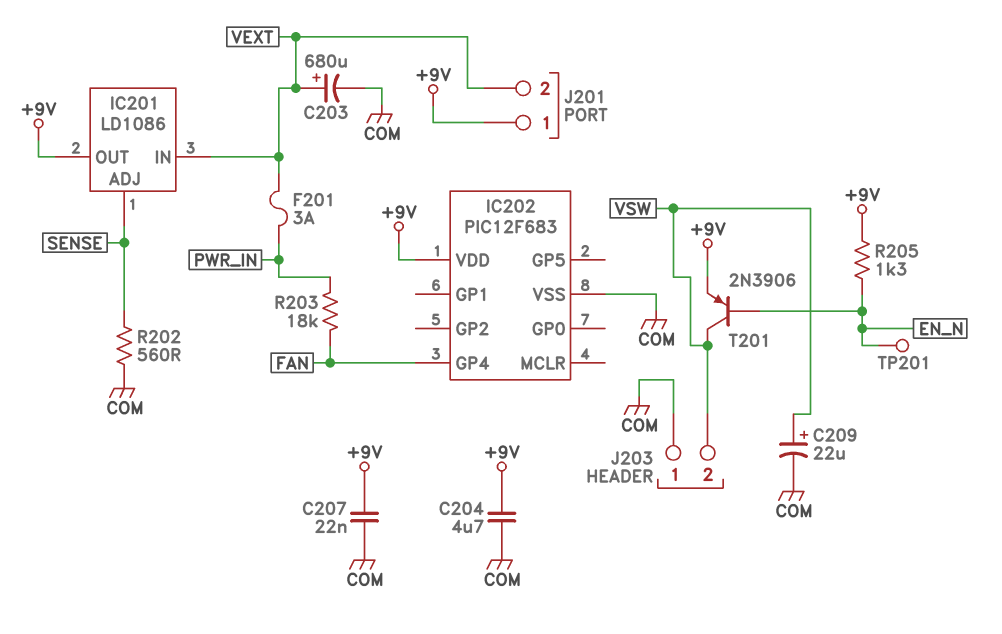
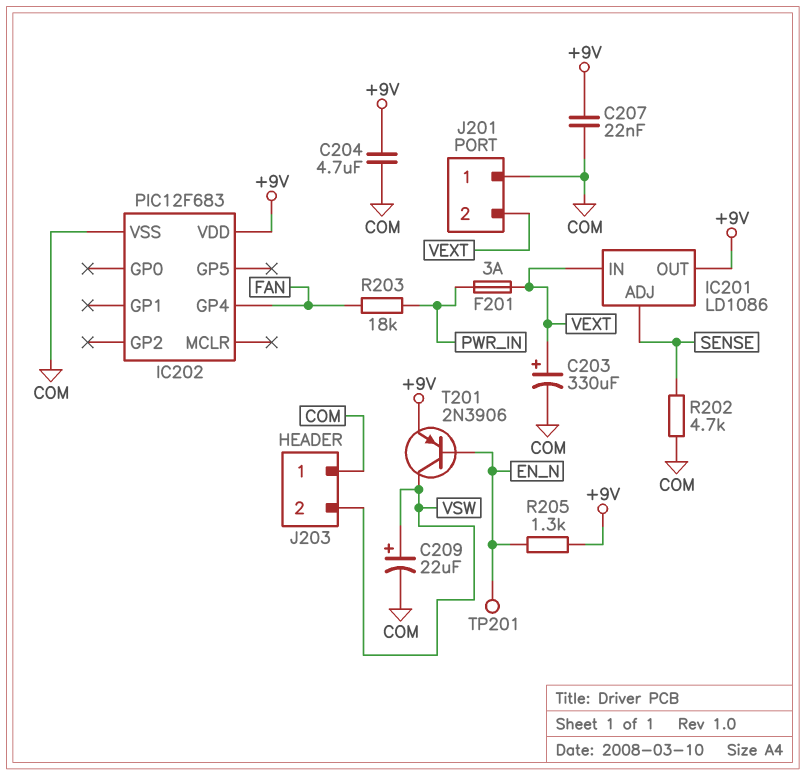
C203: 680uF (plus VEXT, minus COM) -> 330uF (plus VEXT, minus COM)
J201 pin 1: +9V -> COM
R202: 560 (COM, SENSE) -> 4.7k (COM, SENSE)

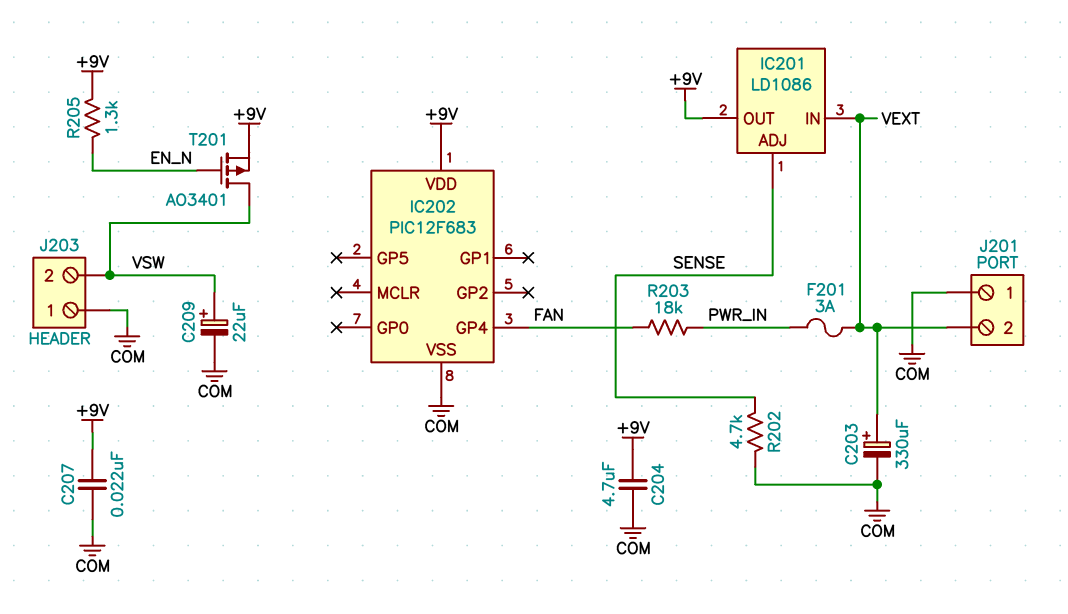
T201: PNP 2N3906 (B EN_N, C VSW, E +9V) -> PMOS AO3401 (G EN_N, D VSW, S +9V)
TP201: test point (EN_N) -> none

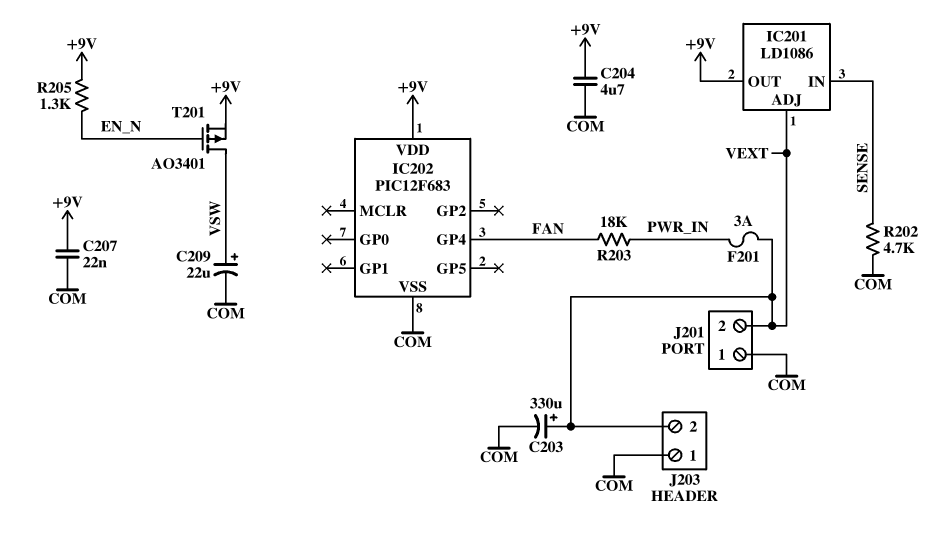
IC201 pin ADJ: SENSE -> VEXT
IC201 pin IN: VEXT -> SENSE
J203 pin 2: VSW -> VEXT

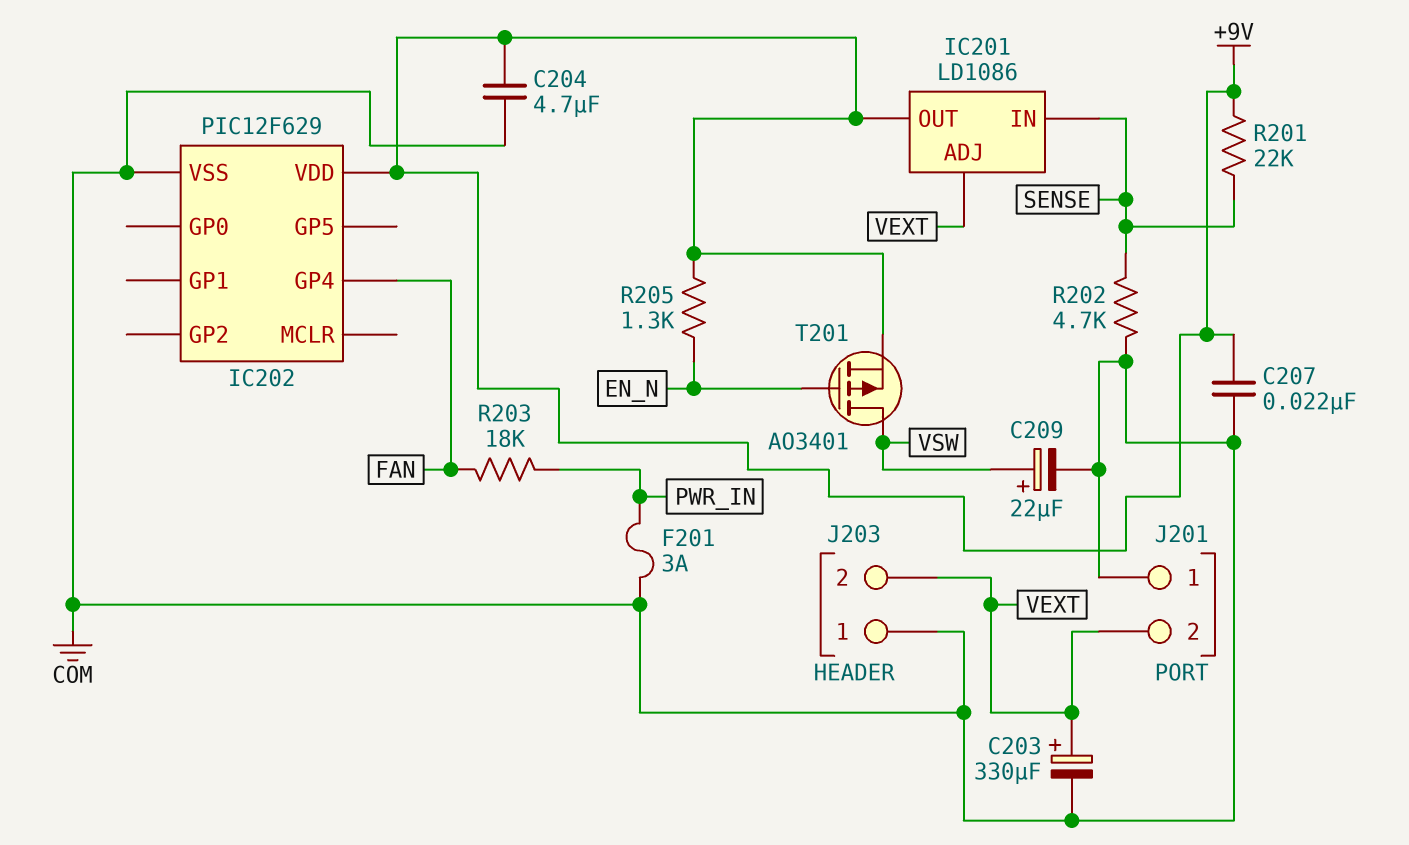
F201: 3A (PWR_IN, VEXT) -> 3A (COM, PWR_IN)
IC202: PIC12F683 -> PIC12F629
R201: none -> 22k (+9V, SENSE)

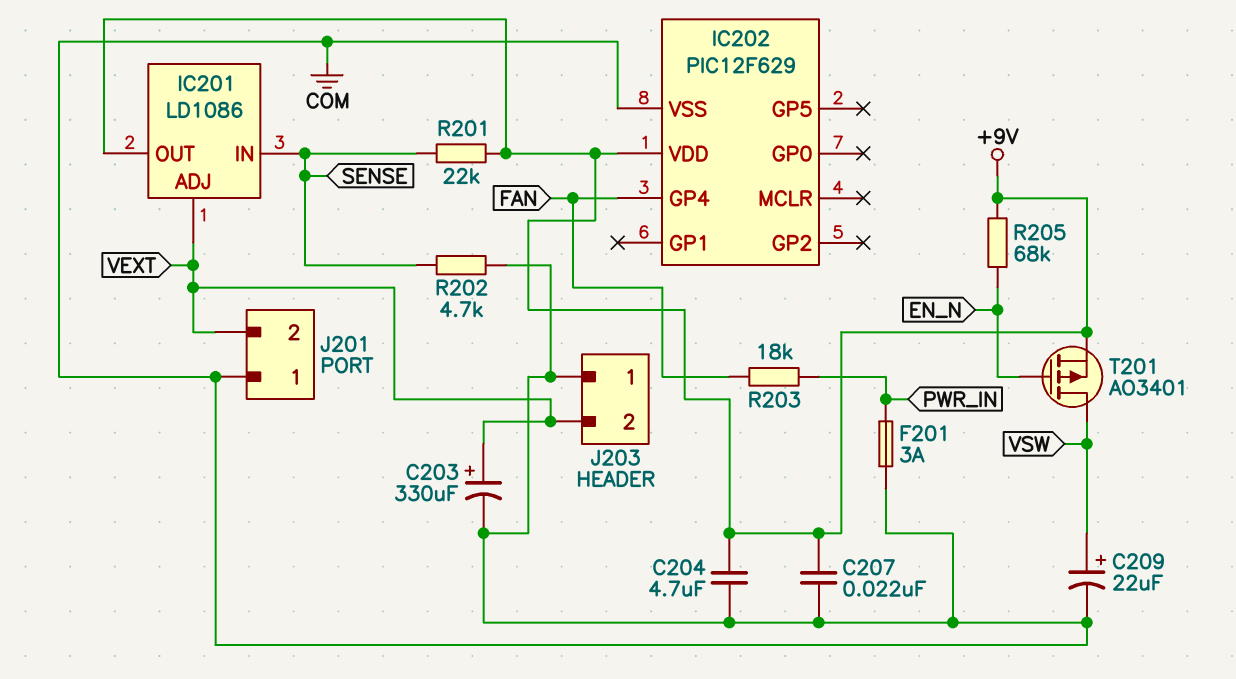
R205: 1.3k (+9V, EN_N) -> 68k (+9V, EN_N)

